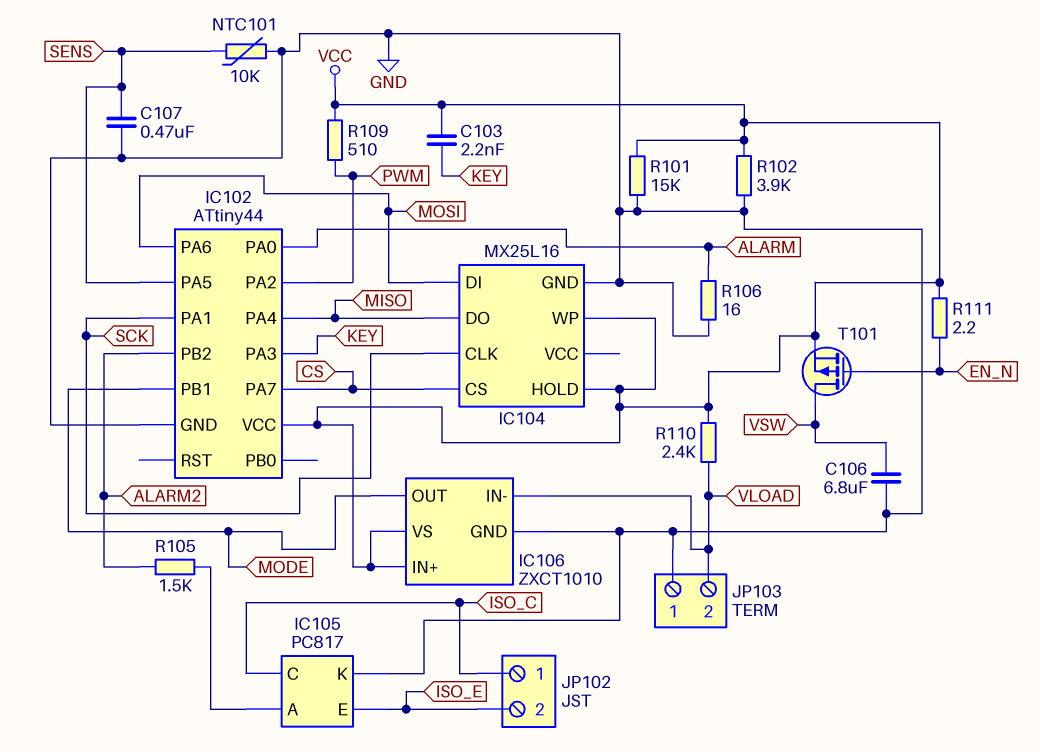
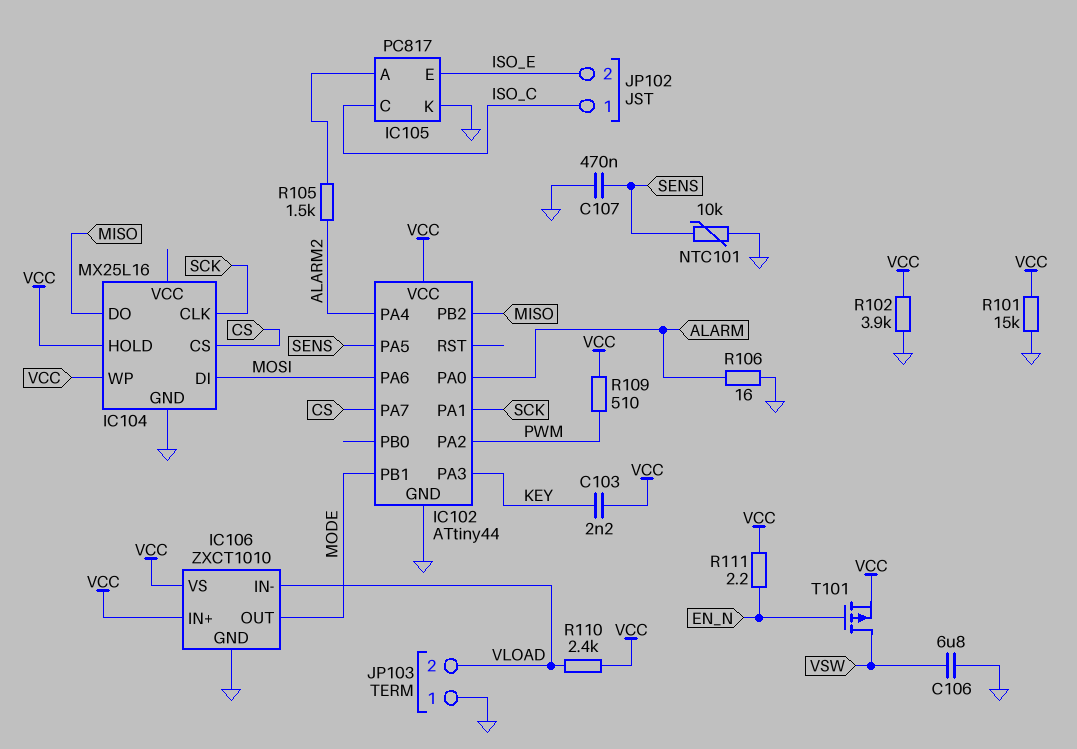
IC102 pin PA4: MISO -> ALARM2
IC102 pin PB2: ALARM2 -> MISO

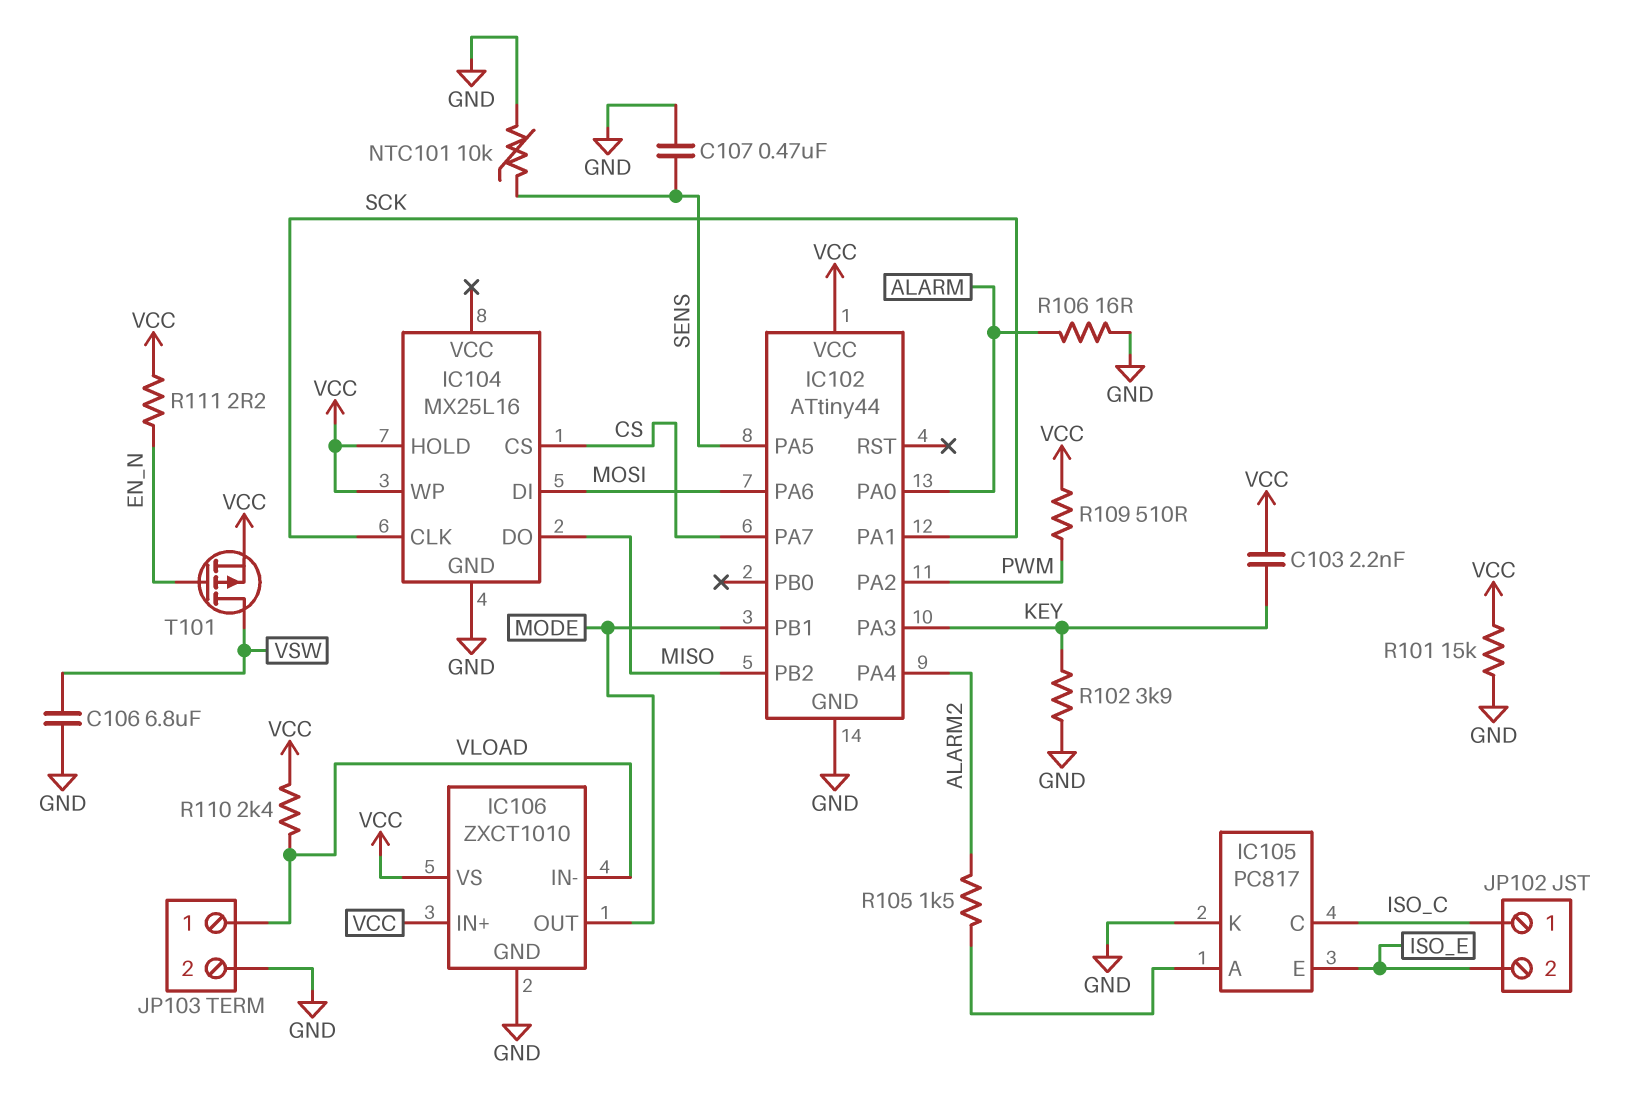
JP103 pin 1: GND -> VLOAD
JP103 pin 2: VLOAD -> GND
R102: 3.9k (GND, VCC) -> 3.9k (GND, KEY)

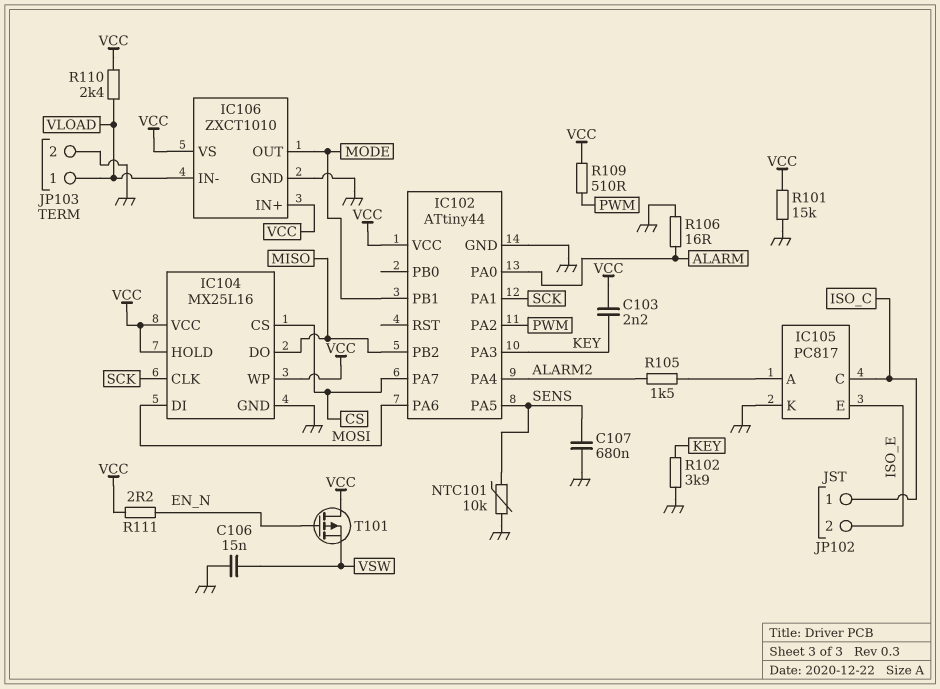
C106: 6.8uF (GND, VSW) -> 15nF (GND, VSW)
C107: 470nF (GND, SENS) -> 680nF (GND, SENS)
IC104 pin VCC: none -> VCC
T101: PMOS (G EN_N, D VSW, S VCC) -> PMOS (G EN_N, D VCC, S VSW)

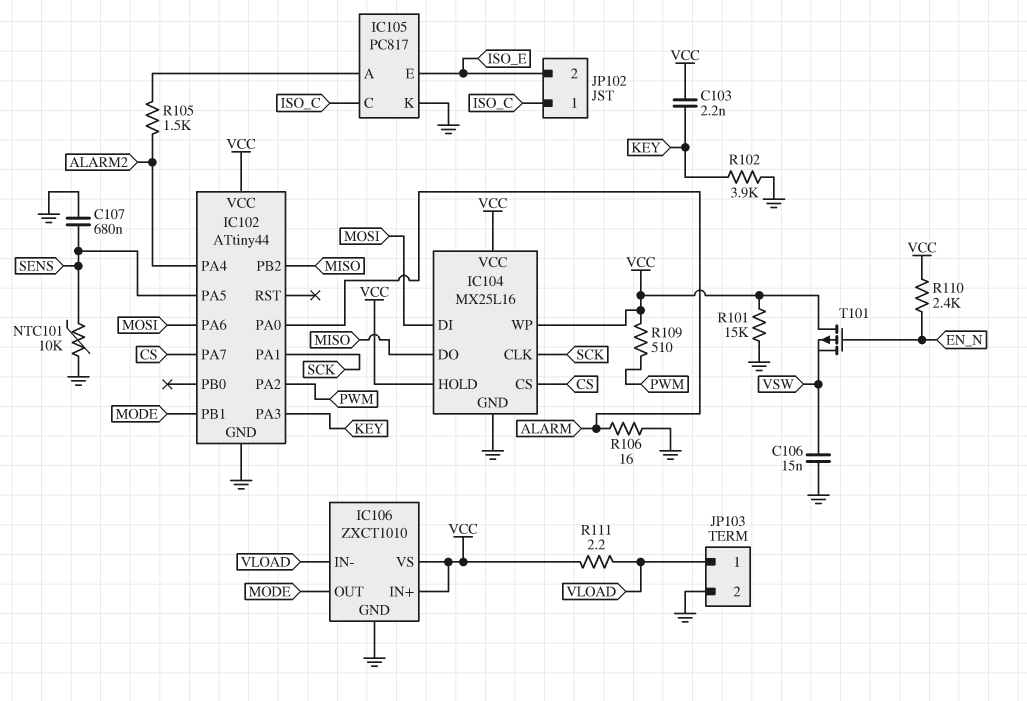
R110: 2.4k (VCC, VLOAD) -> 2.4k (EN_N, VCC)
R111: 2.2 (EN_N, VCC) -> 2.2 (VCC, VLOAD)

